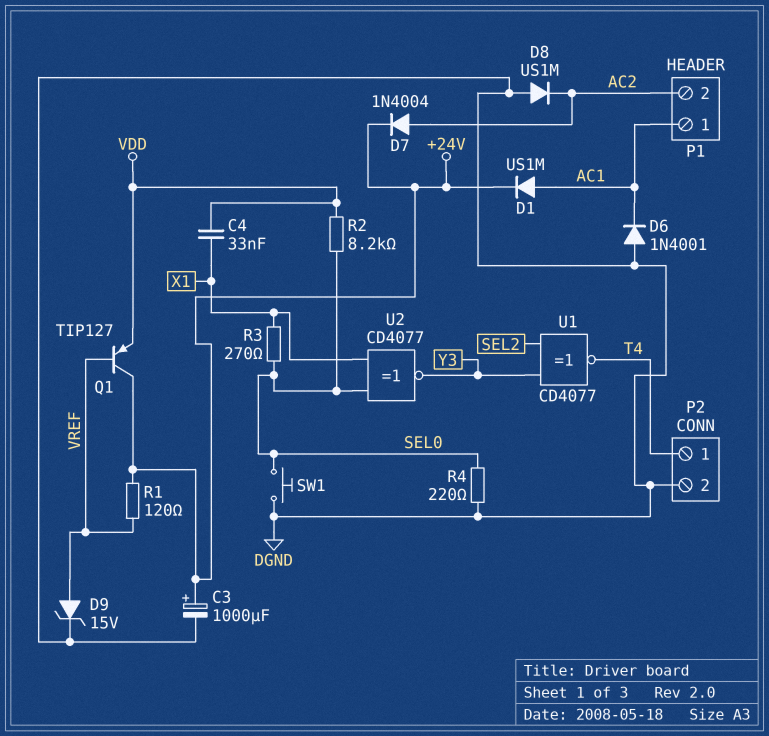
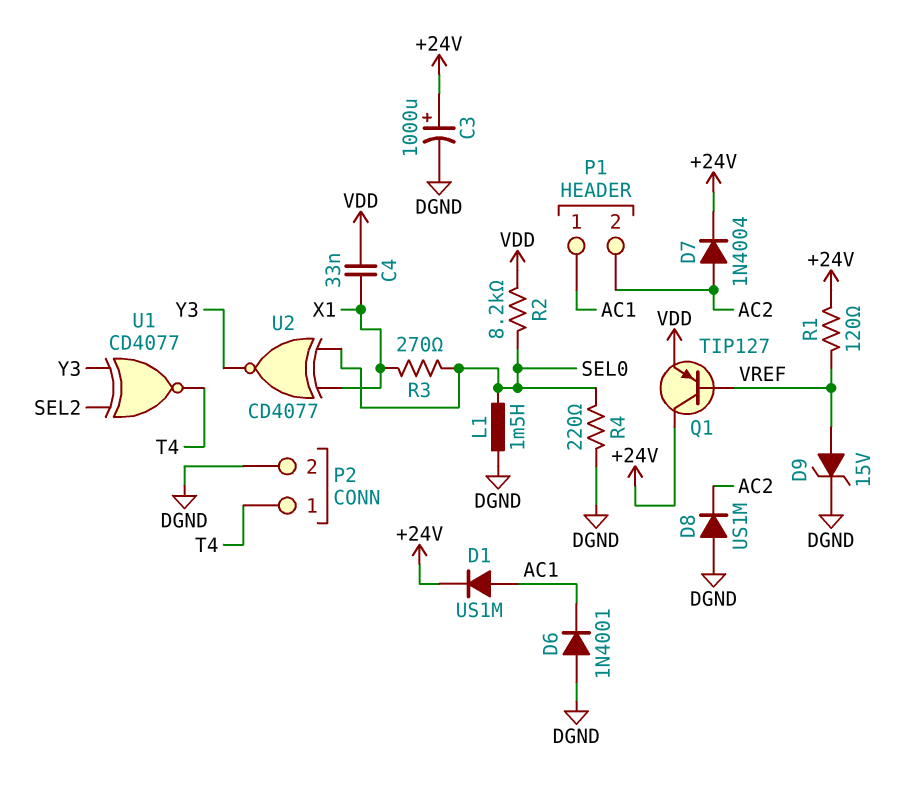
L1: none -> 1.5mH (DGND, SEL0)
SW1: button (DGND, SEL0) -> none

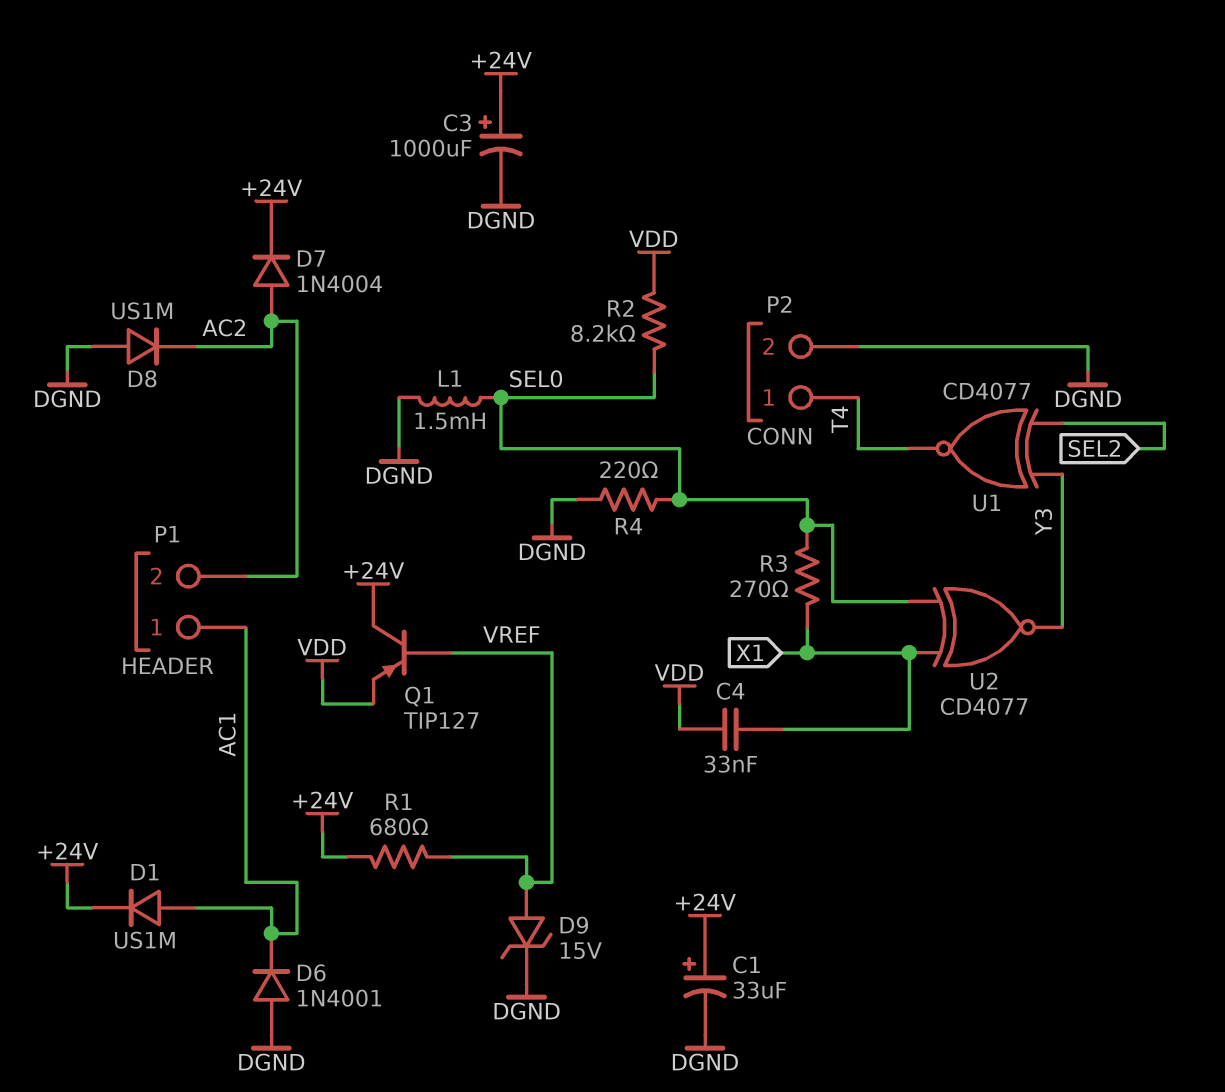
C1: none -> 33uF (plus +24V, minus DGND)
R1: 120 (+24V, VREF) -> 680 (+24V, VREF)

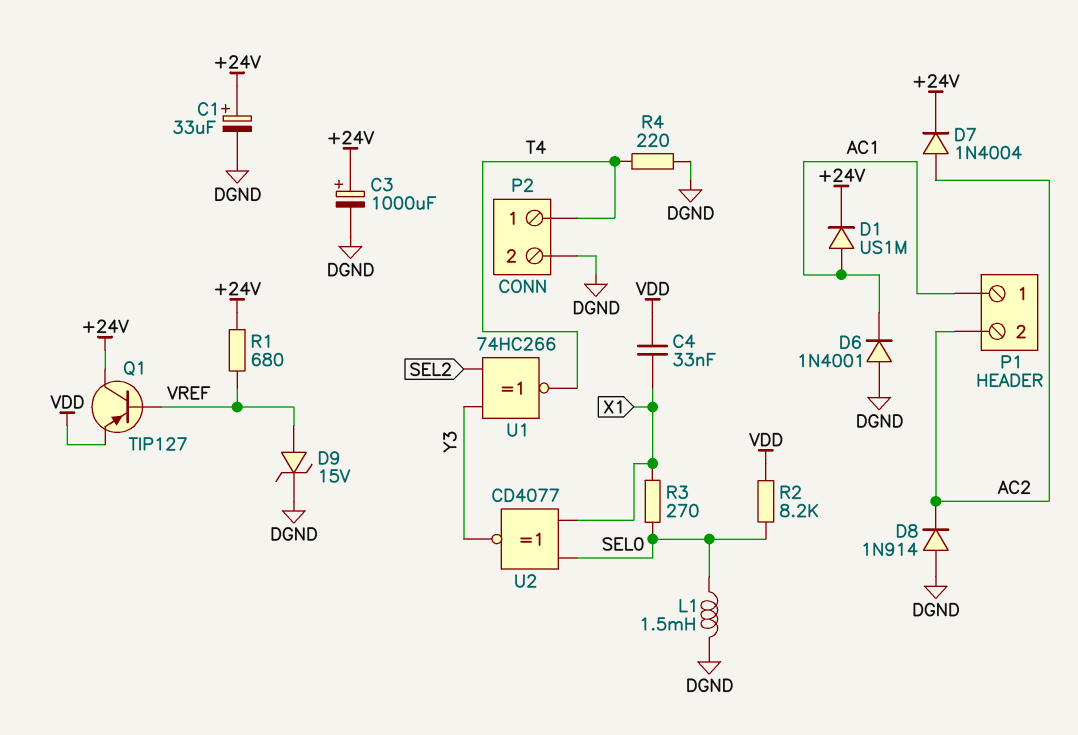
D8: diode US1M (A DGND, K AC2) -> diode 1N914 (A DGND, K AC2)
R4: 220 (DGND, SEL0) -> 220 (DGND, T4)
U1: XNOR CD4077 (in SEL2, in Y3, out T4) -> XNOR 74HC266 (in SEL2, in Y3, out T4)

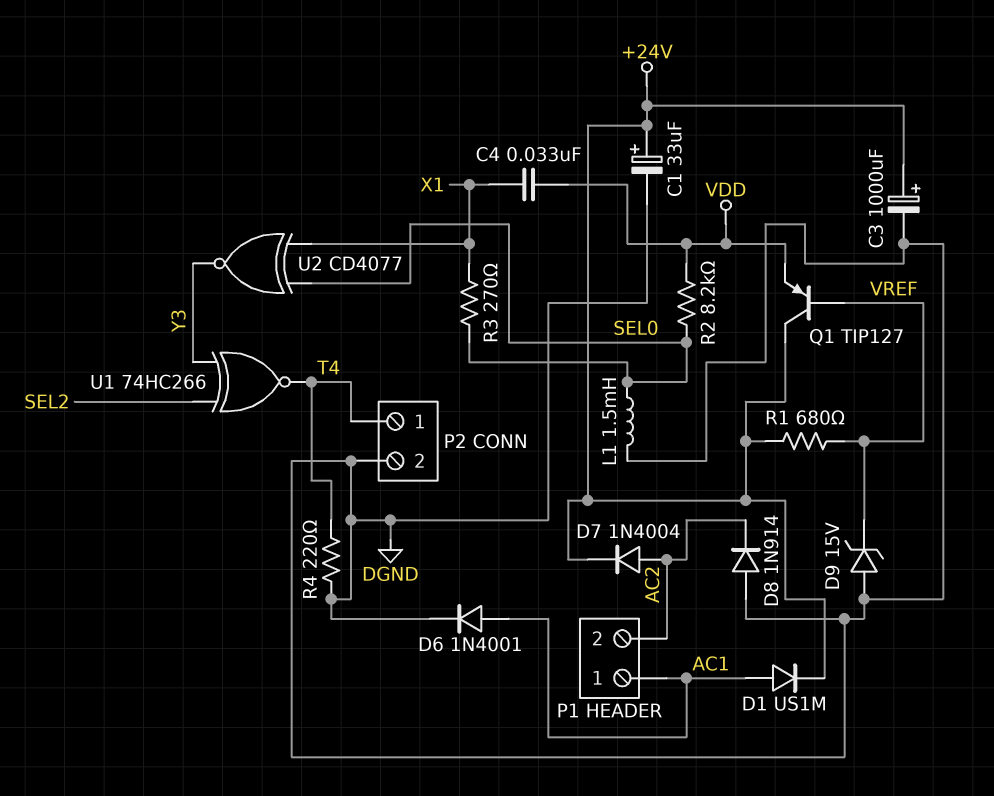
D6: diode 1N4001 (A DGND, K AC1) -> diode 1N4001 (A AC1, K DGND)
D9: zener 15V (A VREF, K DGND) -> zener 15V (A DGND, K VREF)

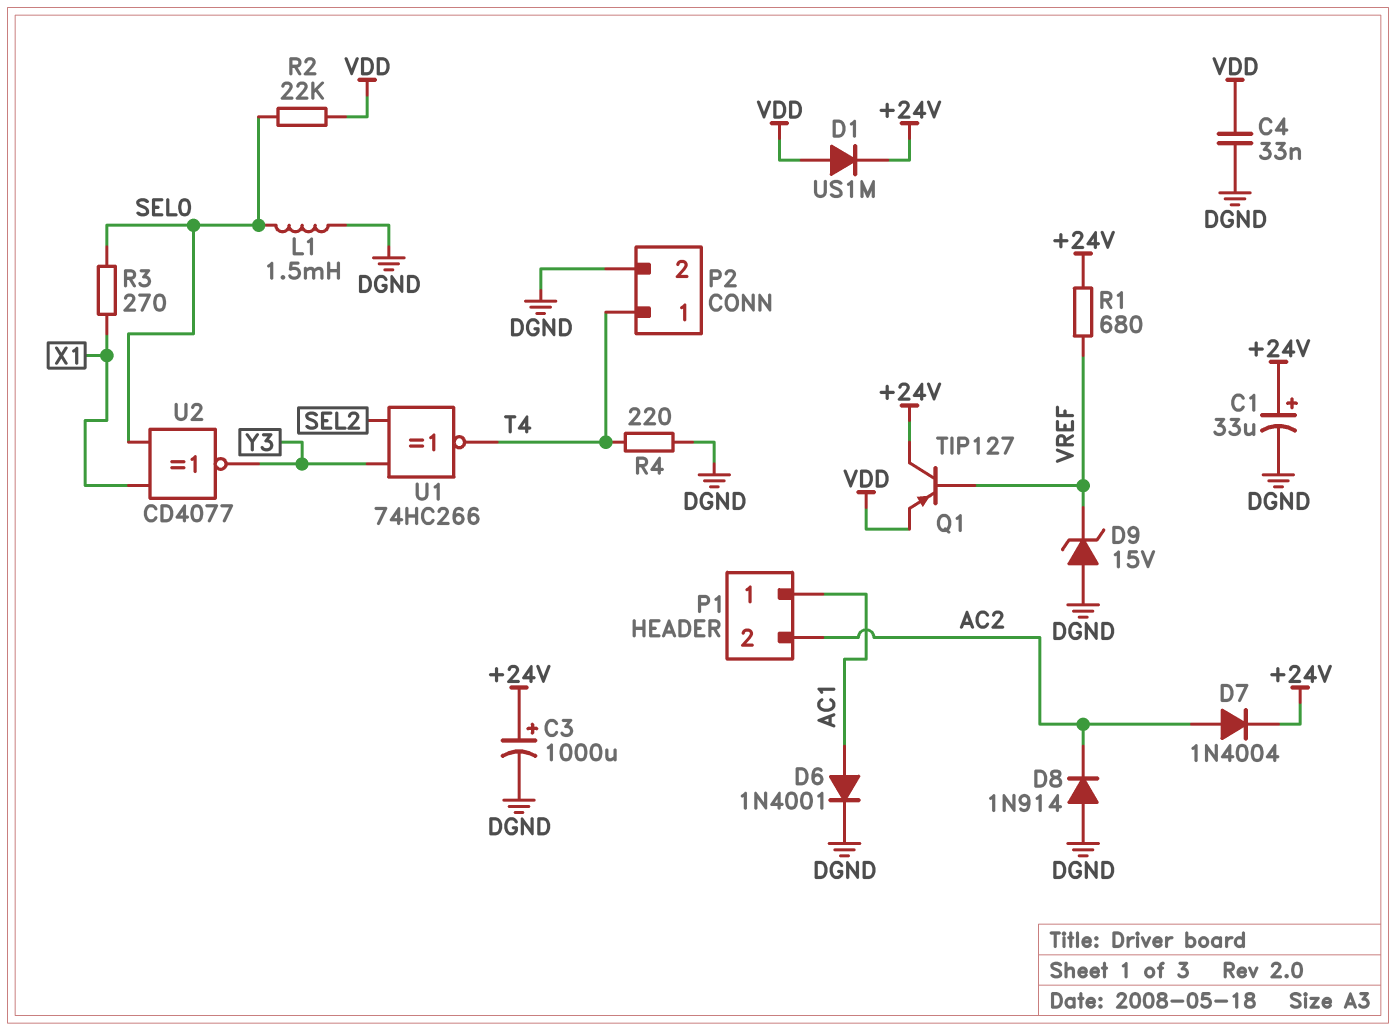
C4: 33nF (VDD, X1) -> 33nF (DGND, VDD)
D1: diode US1M (A AC1, K +24V) -> diode US1M (A VDD, K +24V)
R2: 8.2k (SEL0, VDD) -> 22k (SEL0, VDD)

